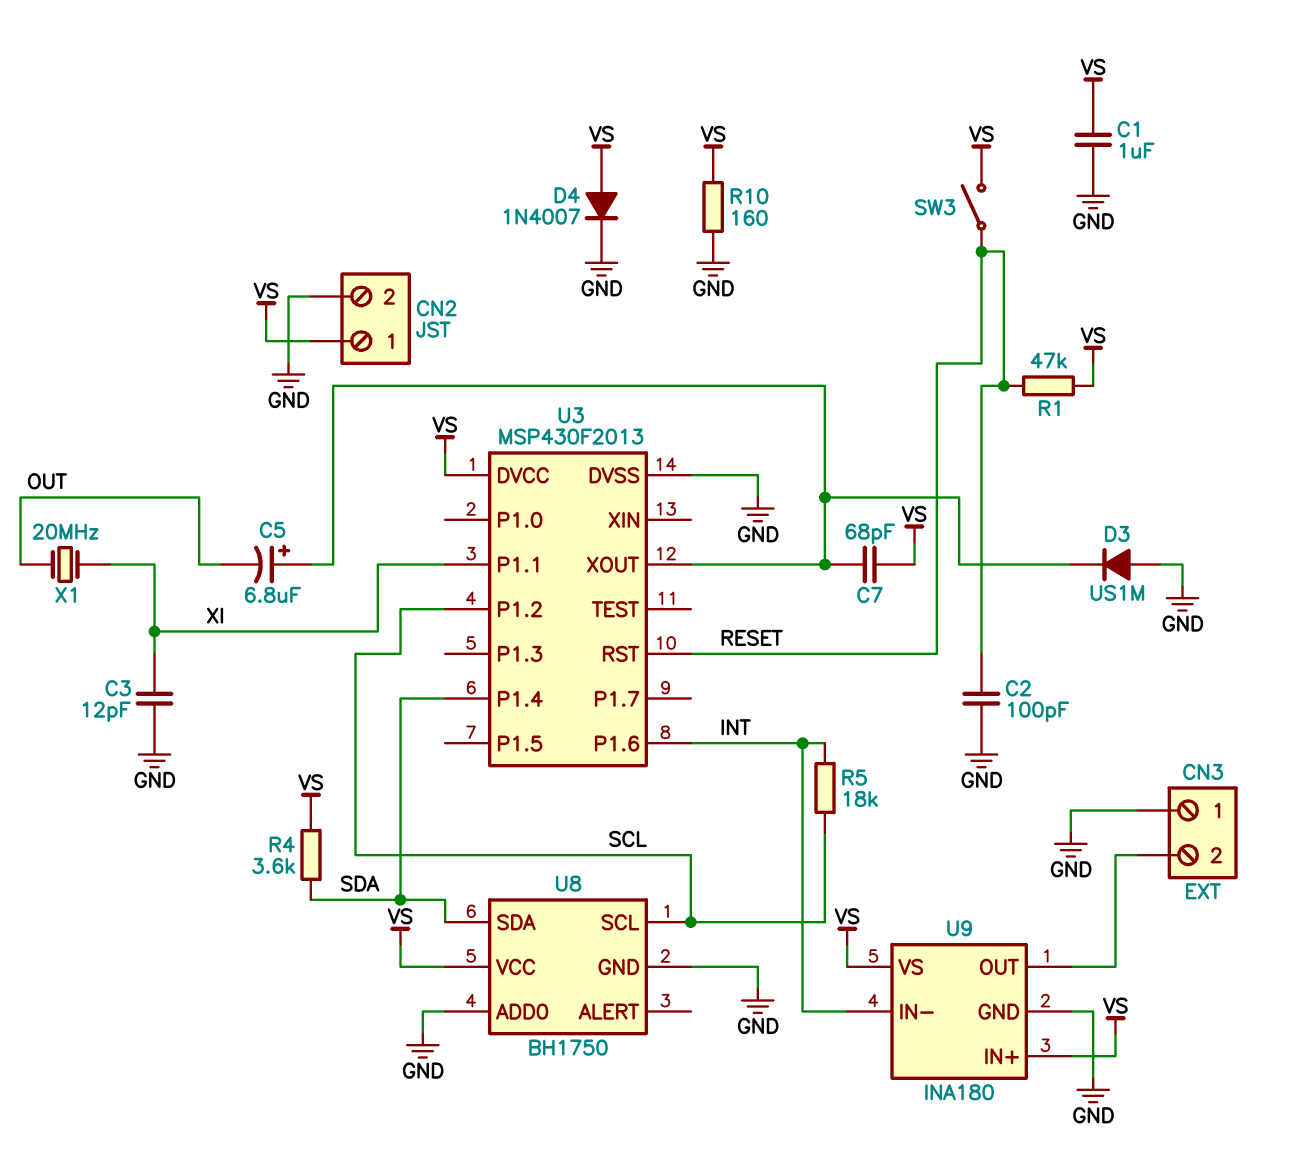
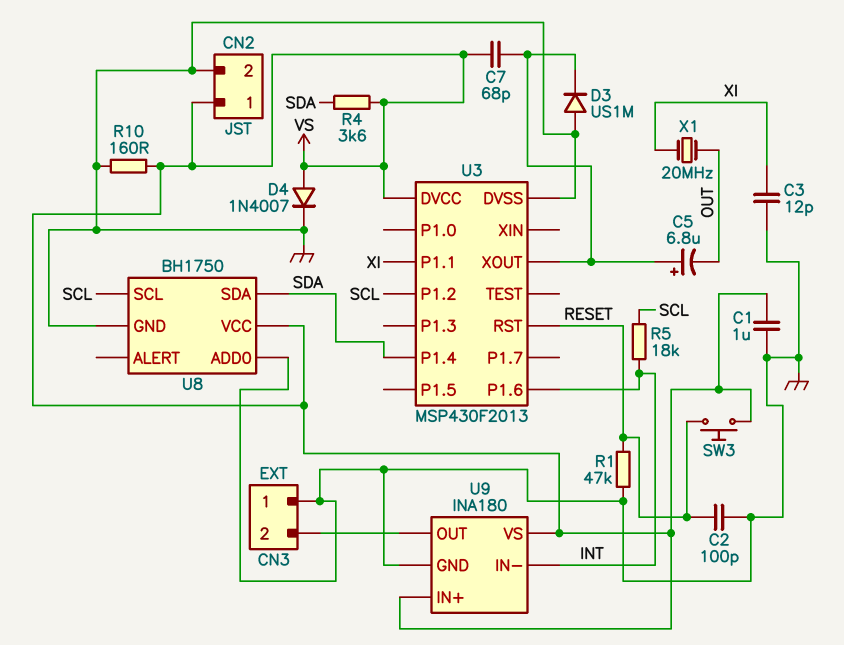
R1: 47k (RESET, VS) -> 47k (GND, RESET)
SW3: switch (RESET, VS) -> button (RESET, VS)

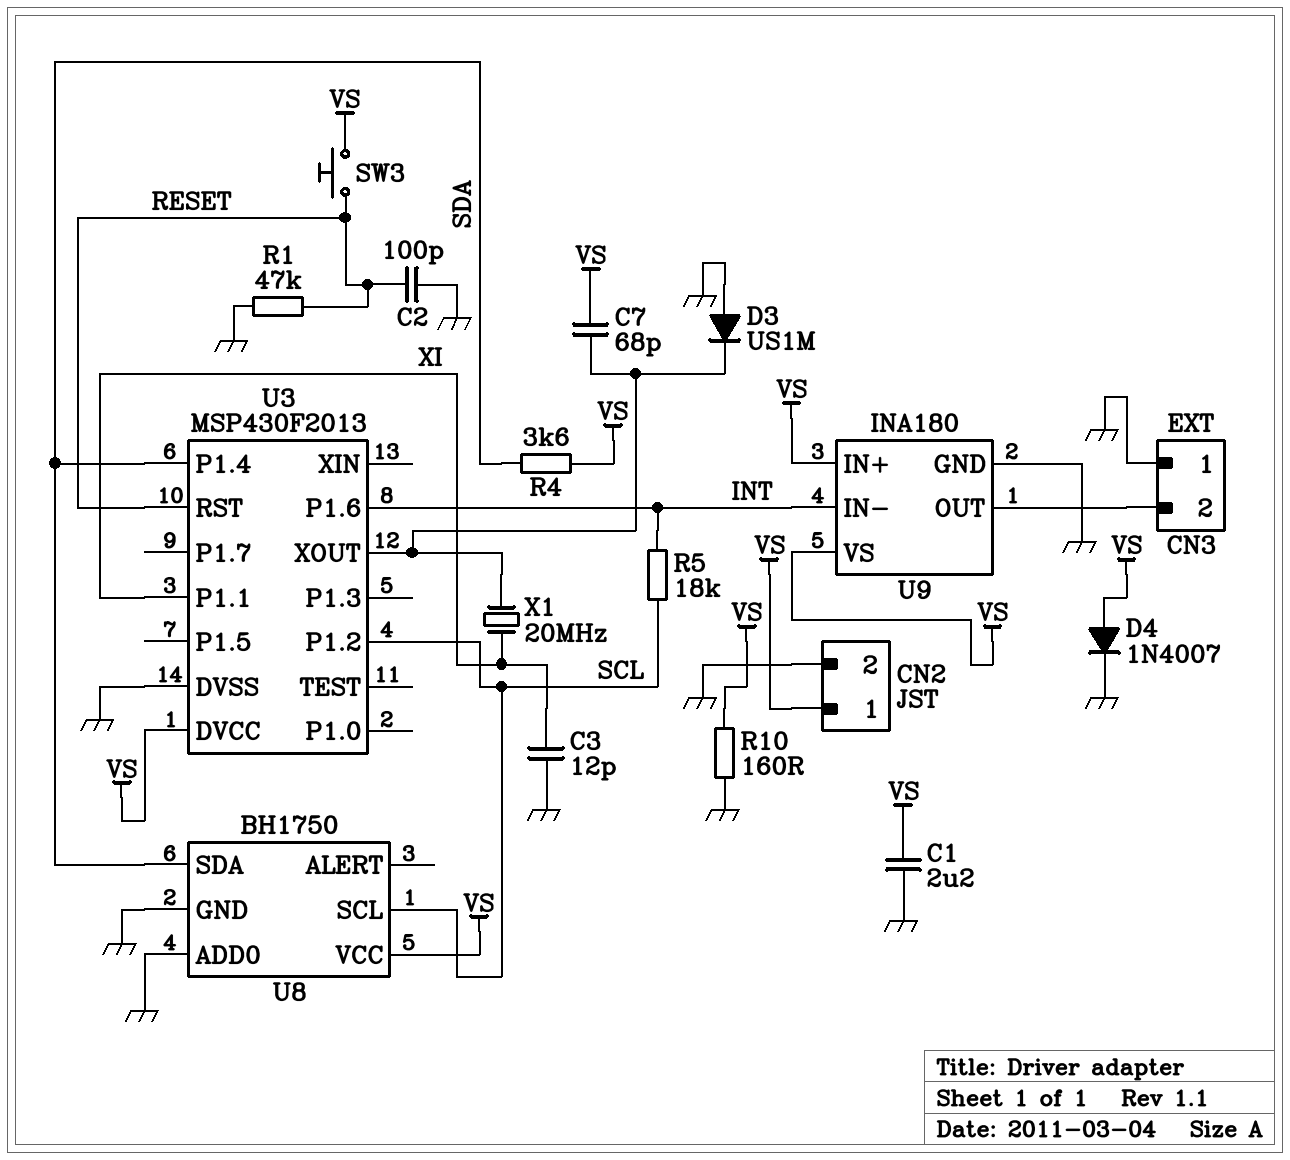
C1: 1uF (GND, VS) -> 2.2uF (GND, VS)
C5: 6.8uF (plus U3/XOUT, minus OUT) -> none
X1: 20MHz (OUT, XI) -> 20MHz (U3/XOUT, XI)

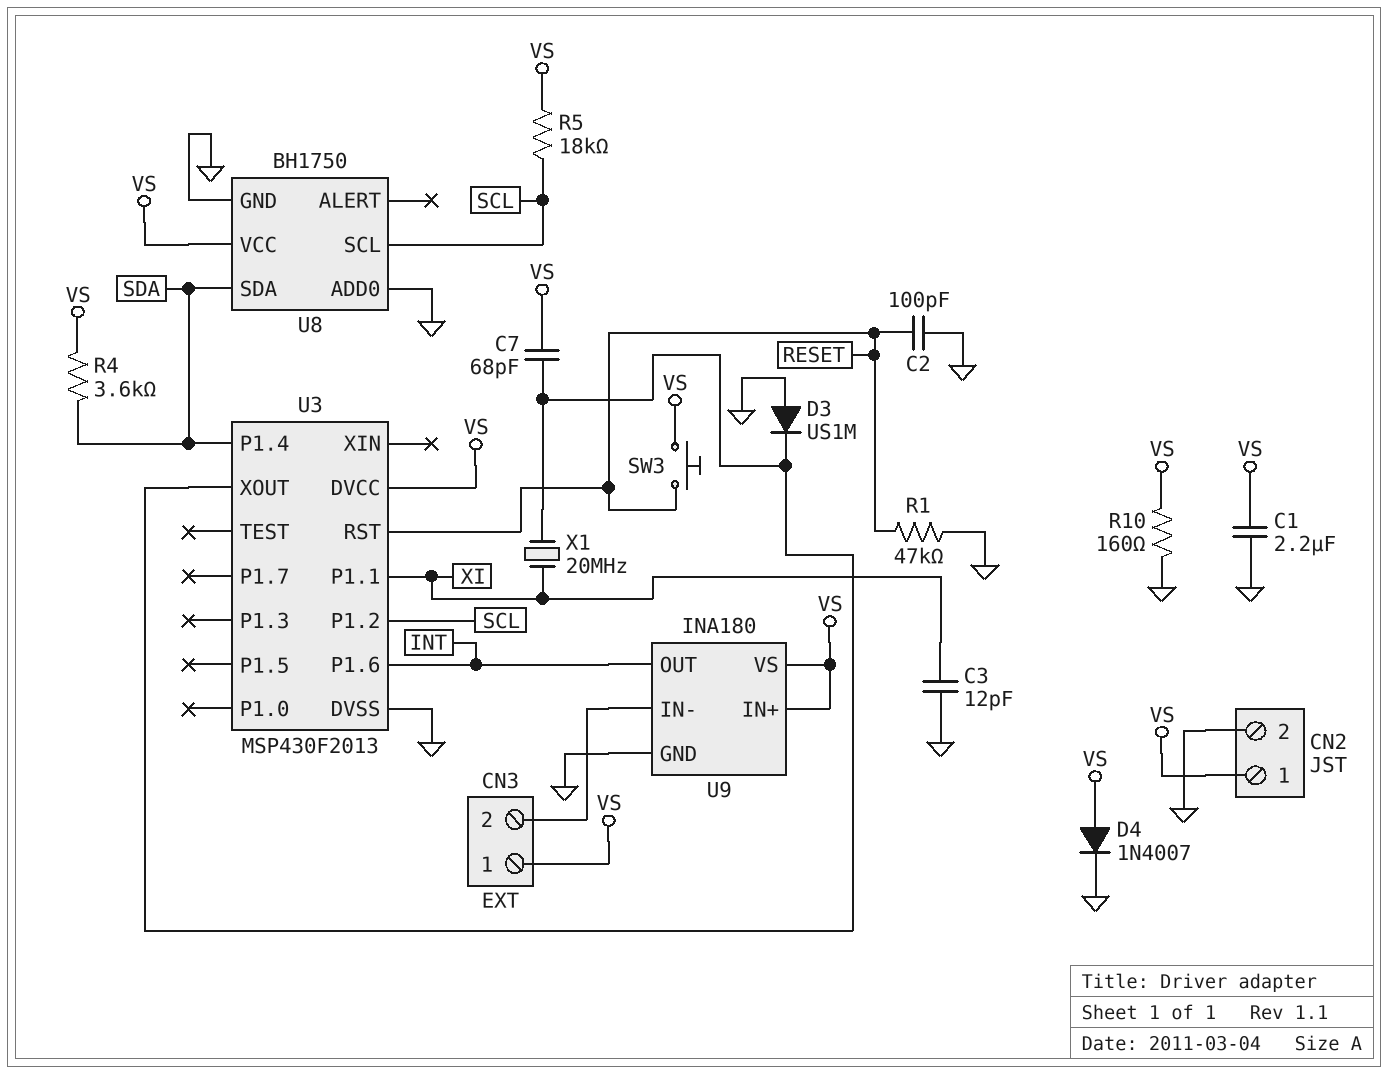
CN3 pin 1: GND -> VS
R5: 18k (INT, SCL) -> 18k (SCL, VS)
U9 pin IN-: INT -> CN3/2
U9 pin OUT: CN3/2 -> INT

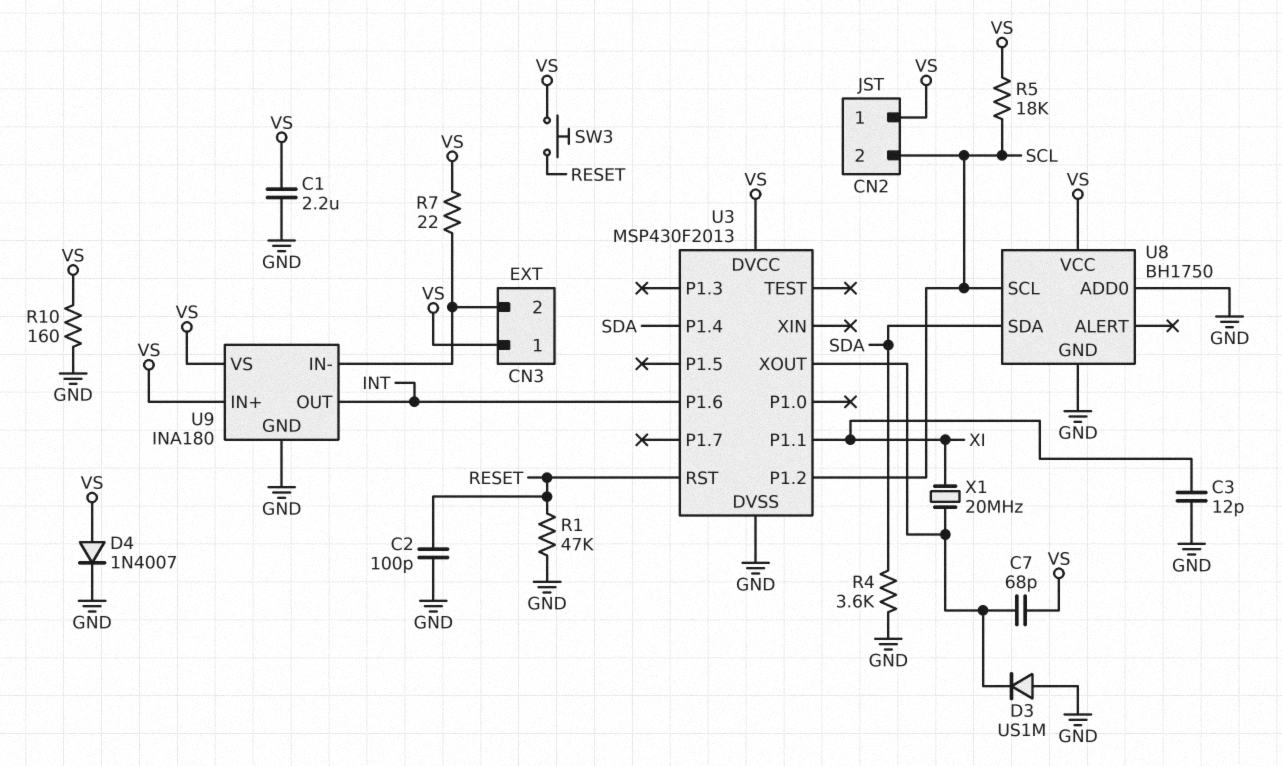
CN2 pin 2: GND -> SCL
R4: 3.6k (SDA, VS) -> 3.6k (GND, SDA)
R7: none -> 22 (CN3/2, VS)

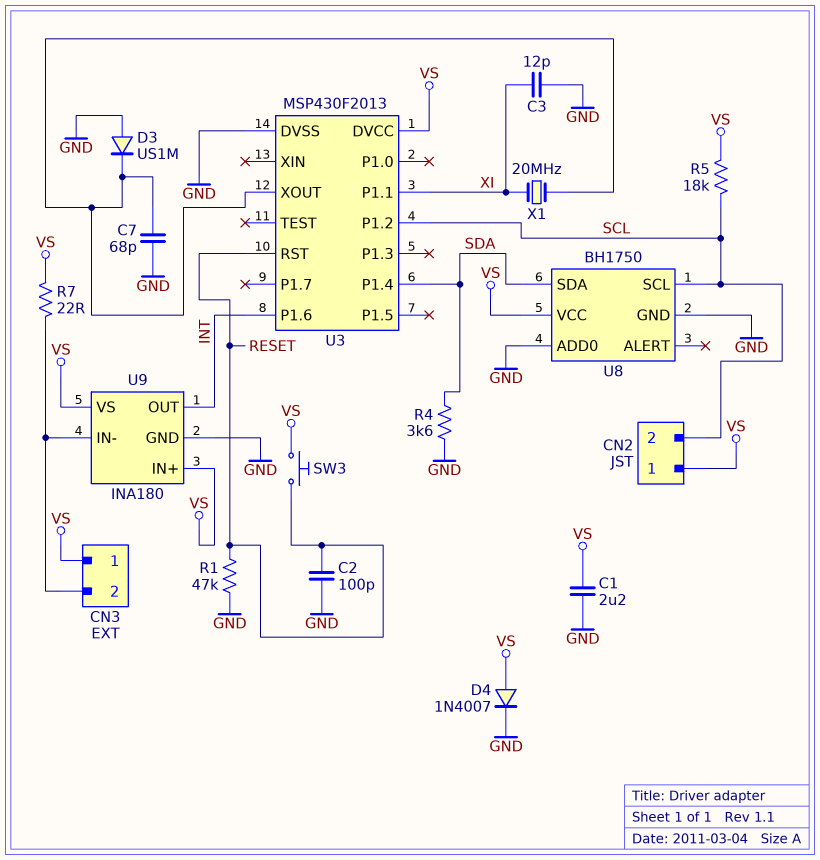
C7: 68pF (U3/XOUT, VS) -> 68pF (GND, U3/XOUT)
R10: 160 (GND, VS) -> none

